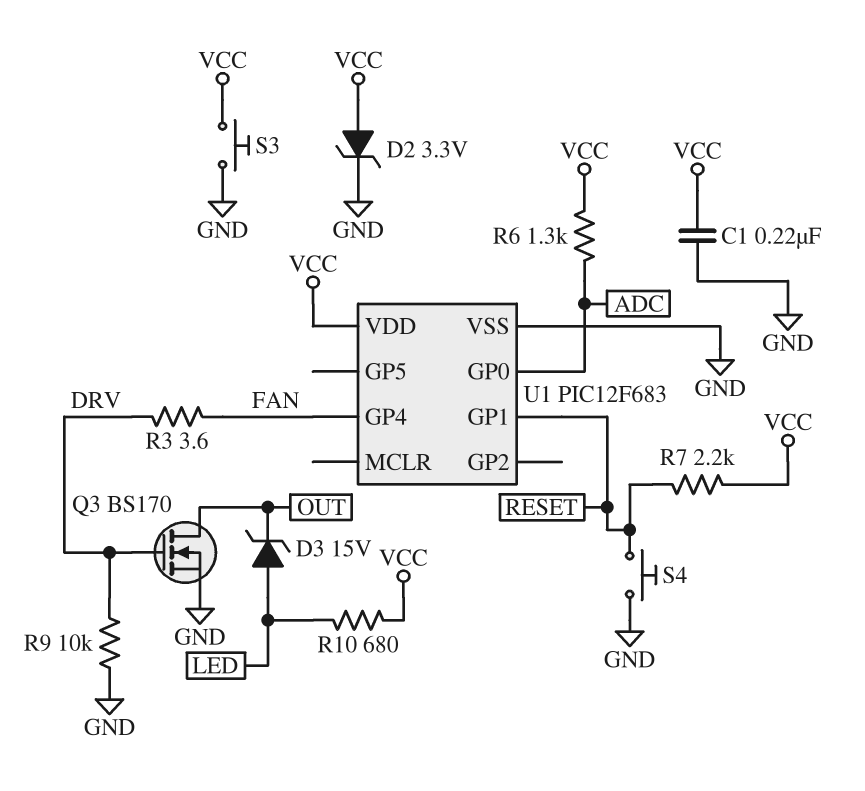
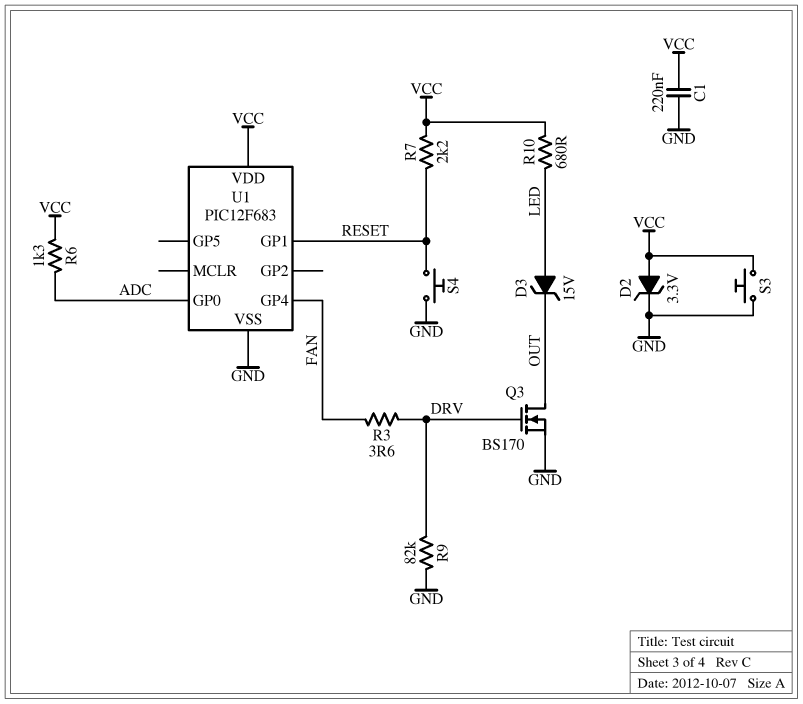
R9: 10k (DRV, GND) -> 82k (DRV, GND)

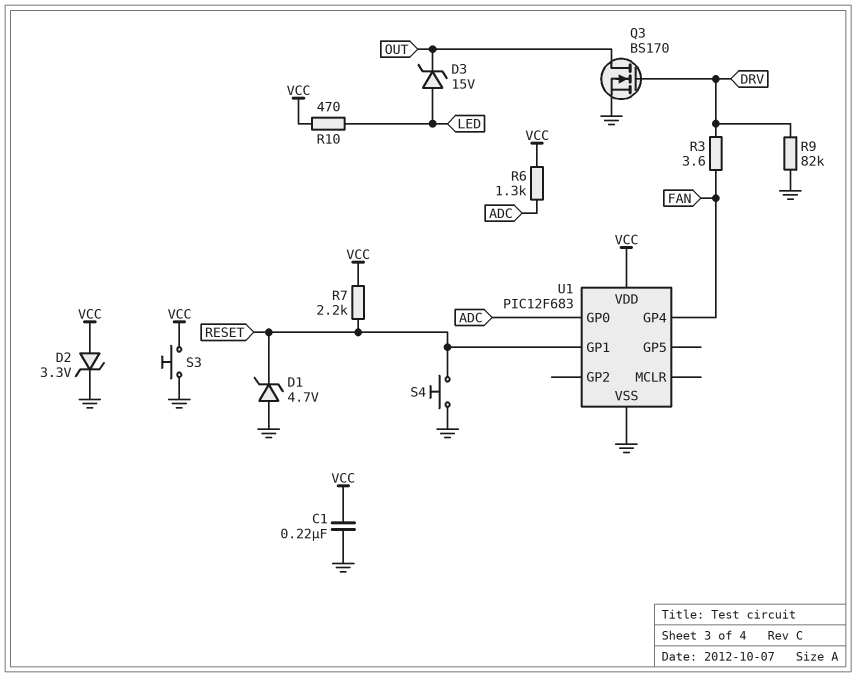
D1: none -> zener 4.7V (A GND, K RESET)
R10: 680 (LED, VCC) -> 470 (LED, VCC)

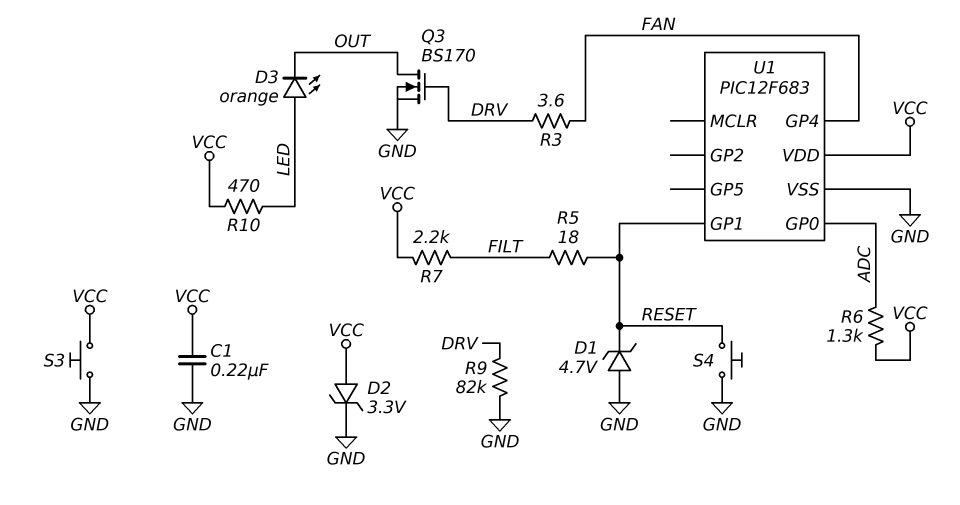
D3: zener 15V (A LED, K OUT) -> LED orange (A LED, K OUT)
R5: none -> 18 (FILT, RESET)
R7: 2.2k (RESET, VCC) -> 2.2k (FILT, VCC)

